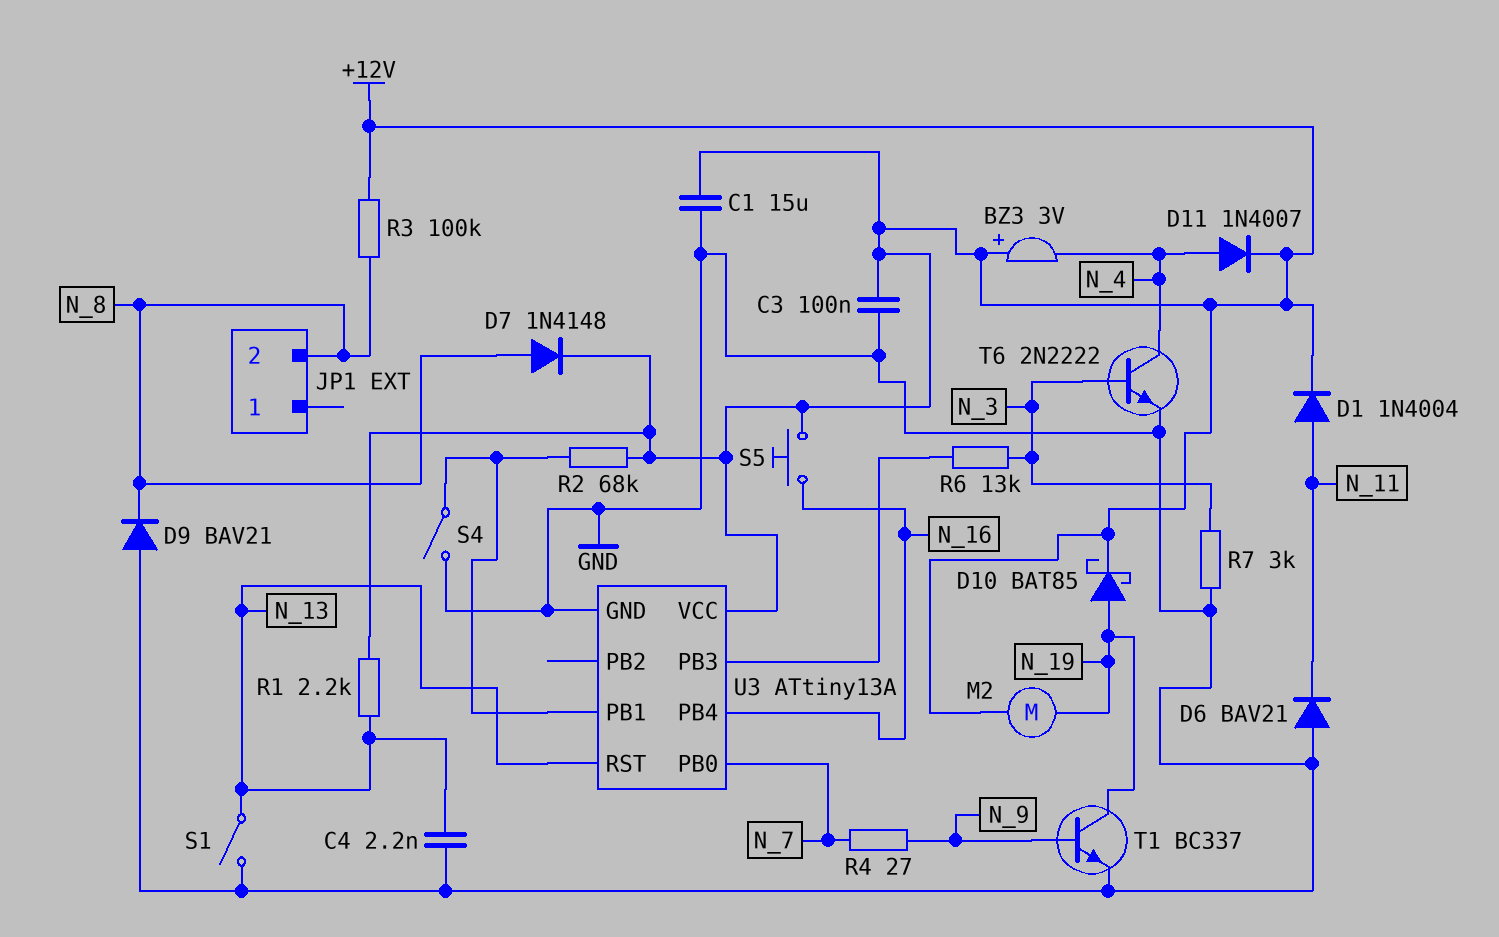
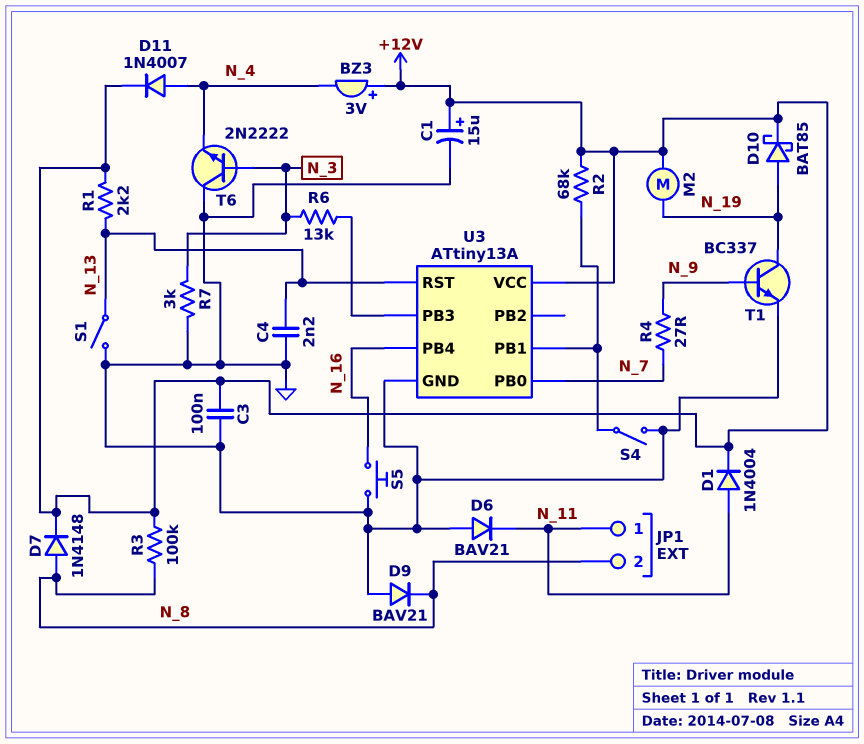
C1: 15uF (+12V, GND) -> 15uF (plus +12V, minus GND)
JP1 pin 1: none -> N_11
S5: button (+12V, N_16) -> button (GND, N_16)
T6: NPN 2N2222 (B N_3, C N_4, E GND) -> NPN 2N2222 (B N_3, C GND, E N_4)

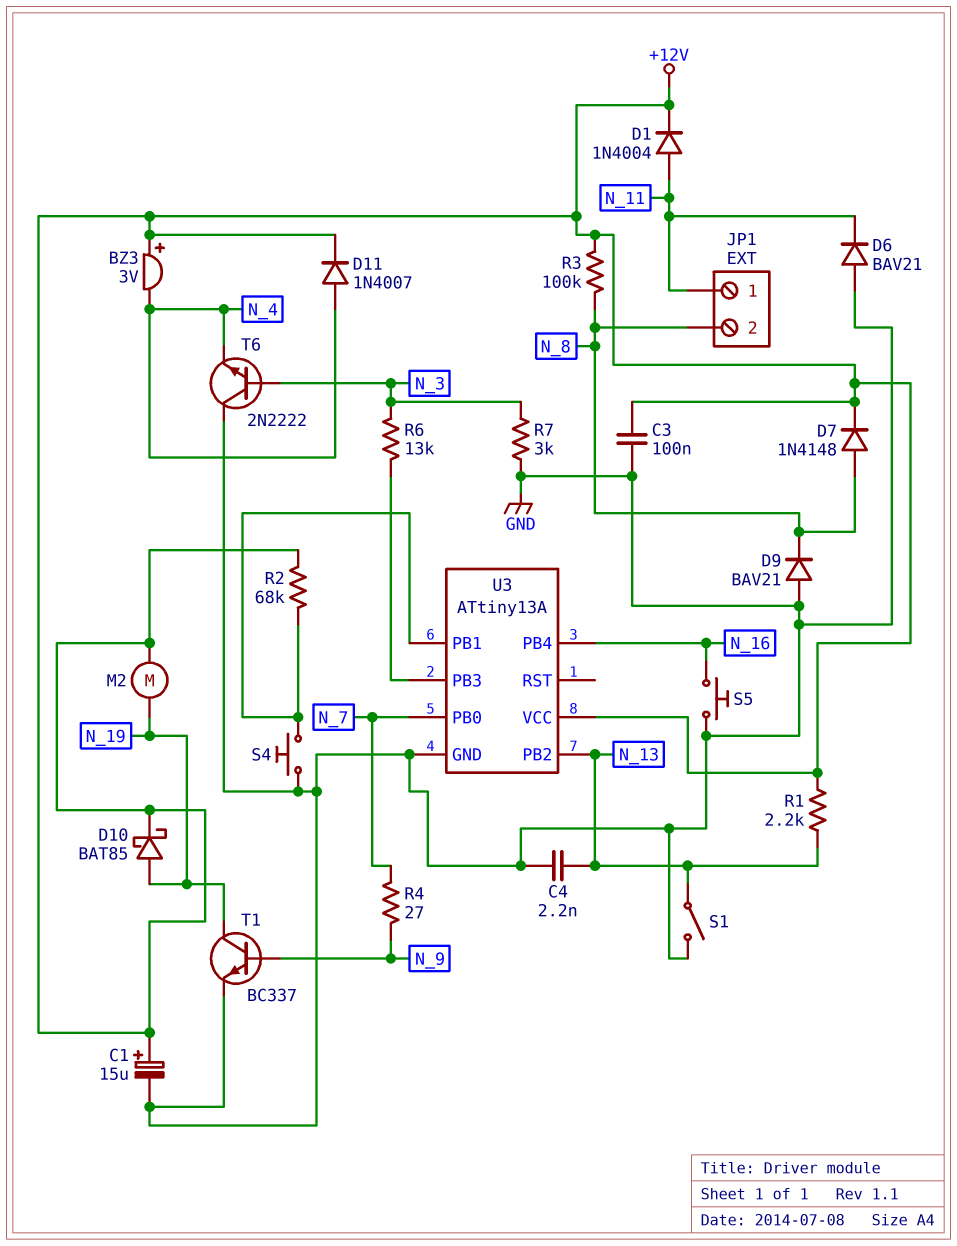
S4: switch (GND, U3/PB1) -> button (GND, U3/PB1)
U3 pin PB2: none -> N_13
U3 pin RST: N_13 -> none

